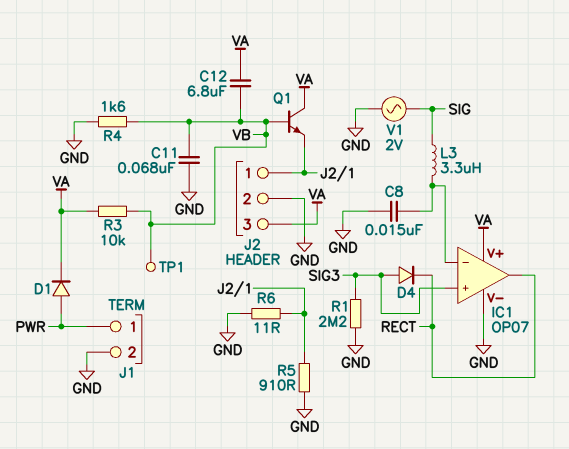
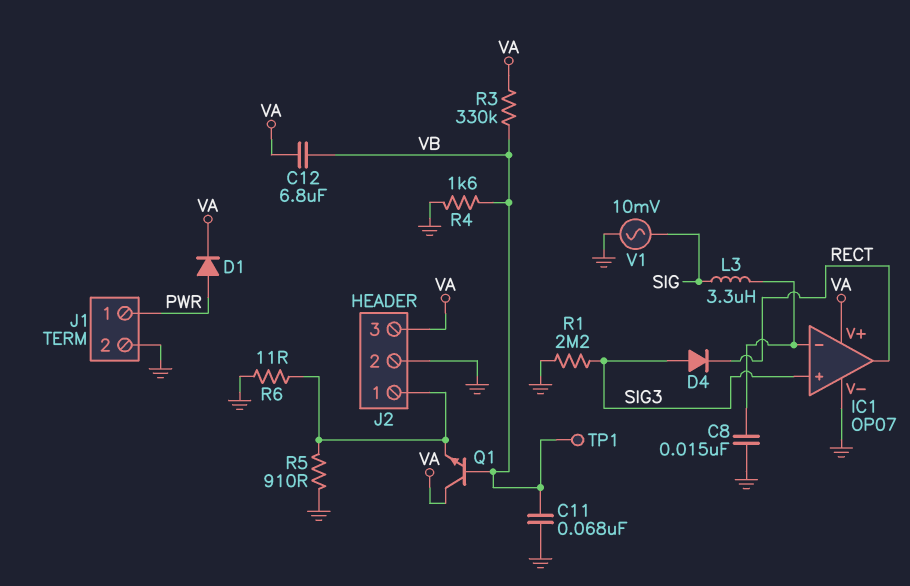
R3: 10k (VA, VB) -> 330k (VA, VB)
V1: AC 2V (GND, SIG) -> AC 10mV (GND, SIG)

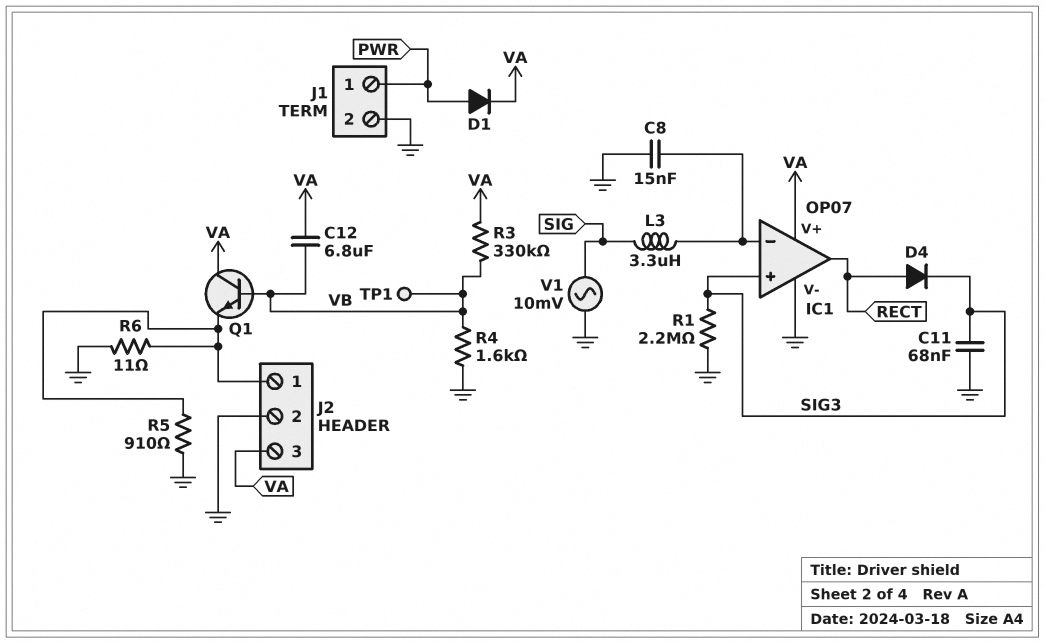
C11: 68nF (GND, VB) -> 68nF (GND, SIG3)
D4: diode (A SIG3, K RECT) -> diode (A RECT, K SIG3)

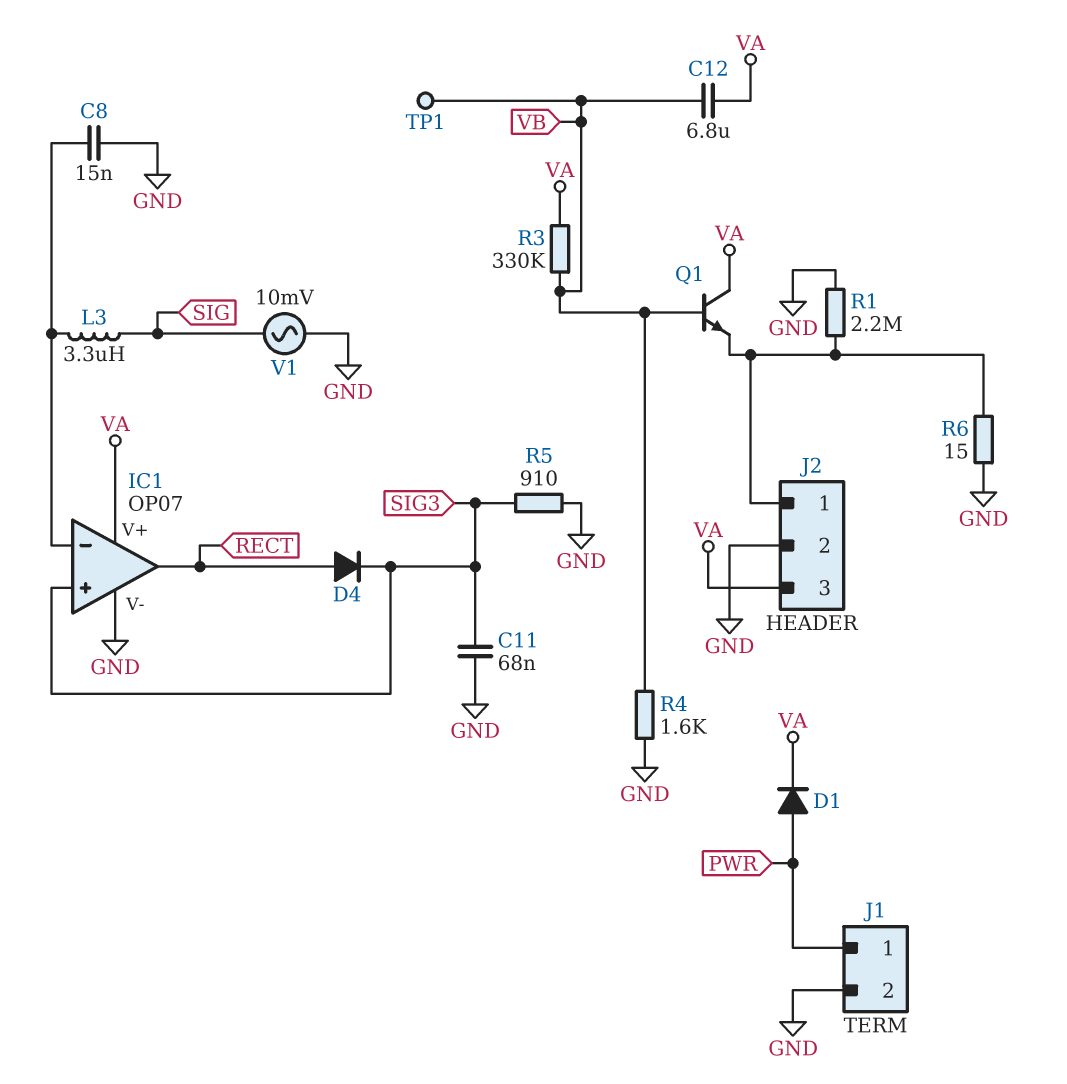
R1: 2.2M (GND, SIG3) -> 2.2M (GND, J2/1)
R5: 910 (GND, J2/1) -> 910 (GND, SIG3)
R6: 11 (GND, J2/1) -> 15 (GND, J2/1)

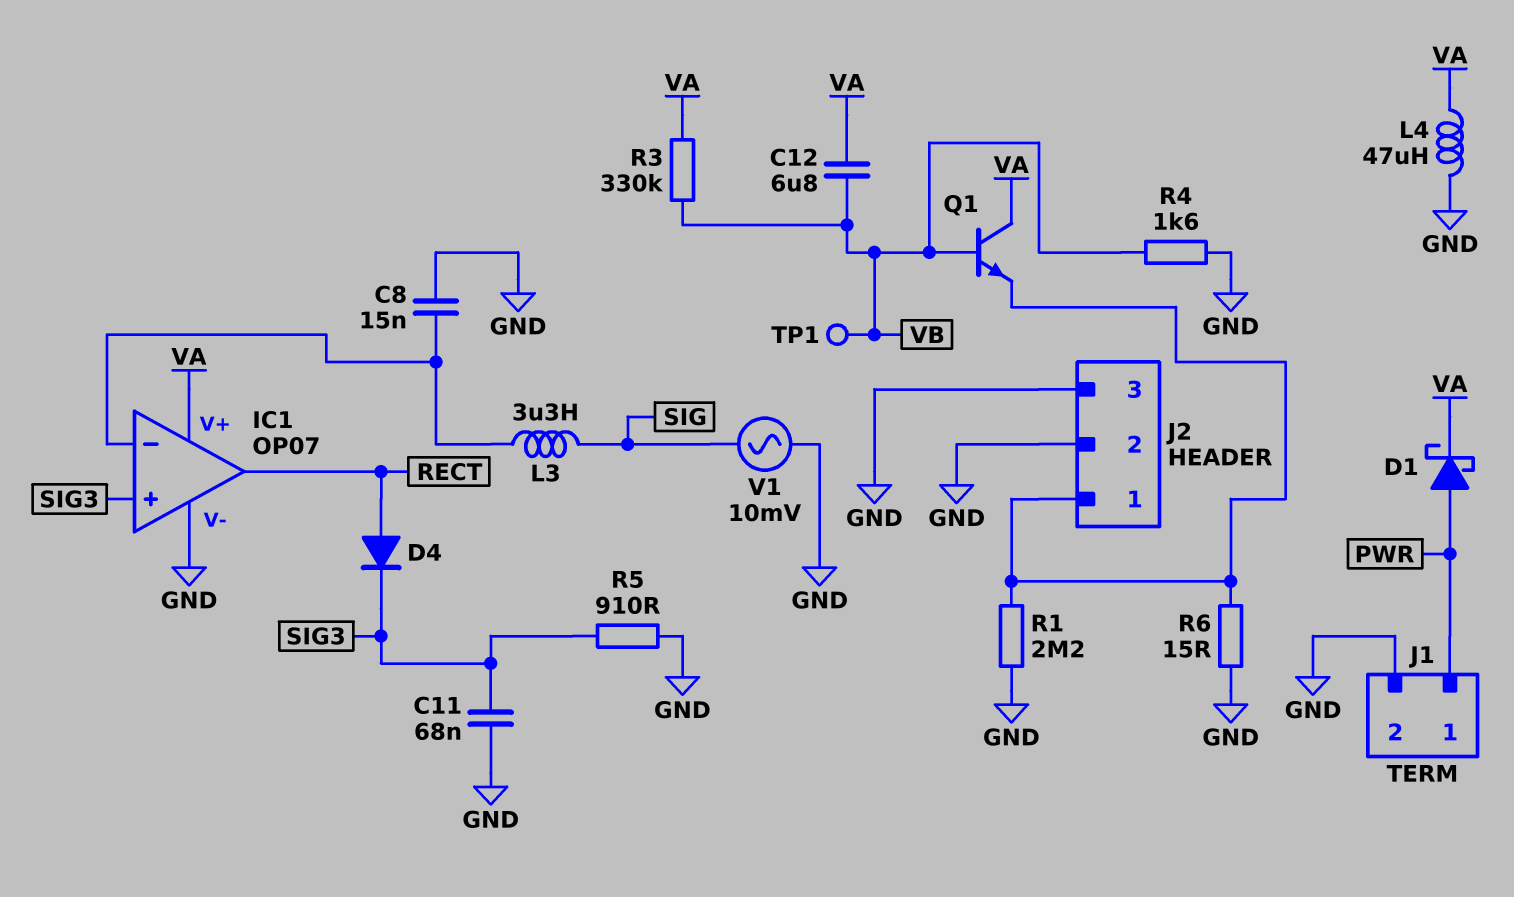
D1: diode (A PWR, K VA) -> schottky (A PWR, K VA)
J2 pin 3: VA -> GND
L4: none -> 47uH (GND, VA)

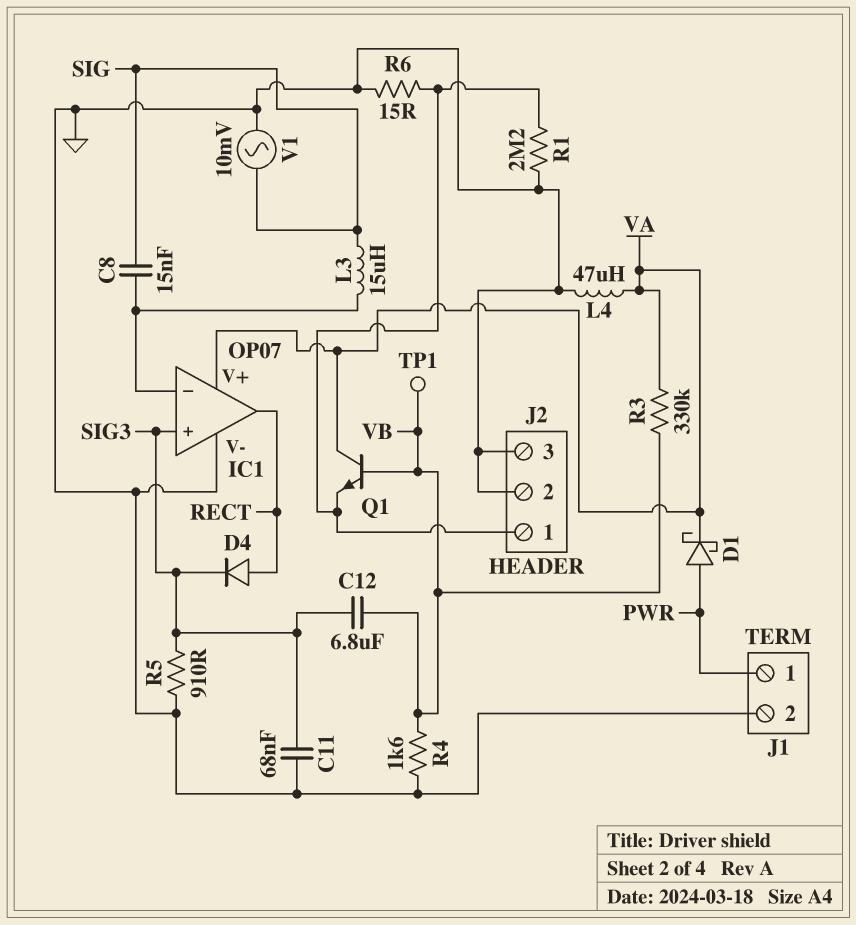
C8: 15nF (GND, IC1/in-) -> 15nF (IC1/in-, SIG)
C12: 6.8uF (VA, VB) -> 6.8uF (SIG3, VB)
L3: 3.3uH (IC1/in-, SIG) -> 15uH (IC1/in-, SIG)

